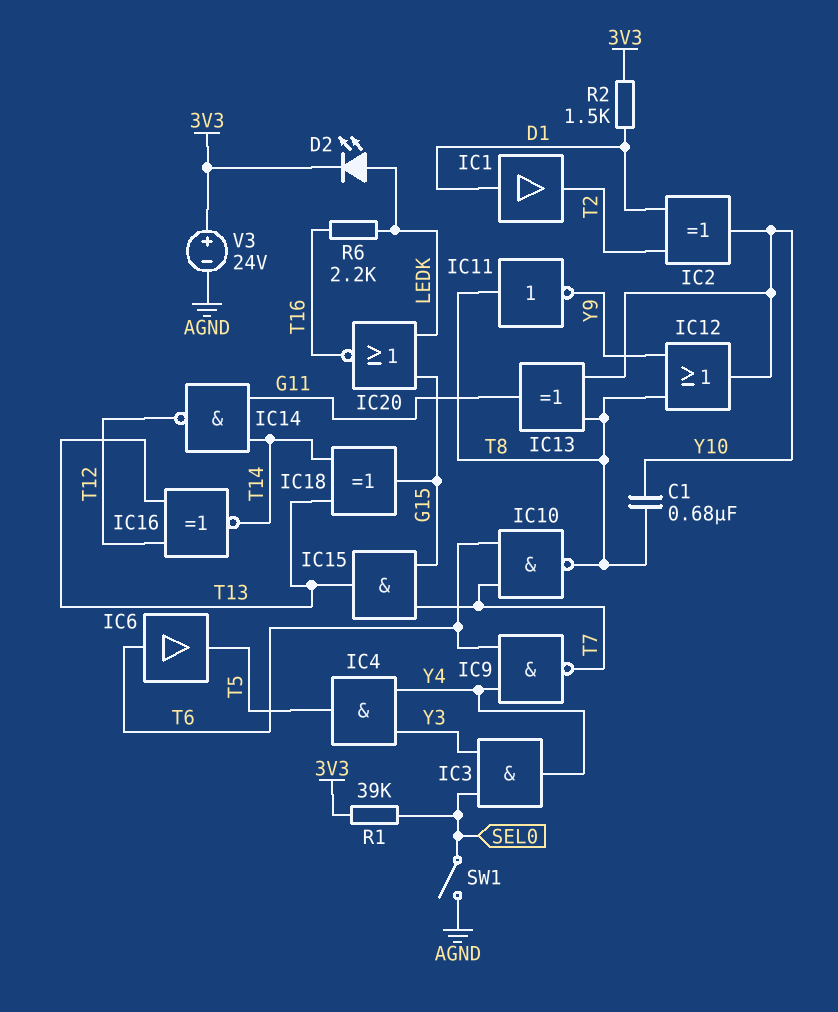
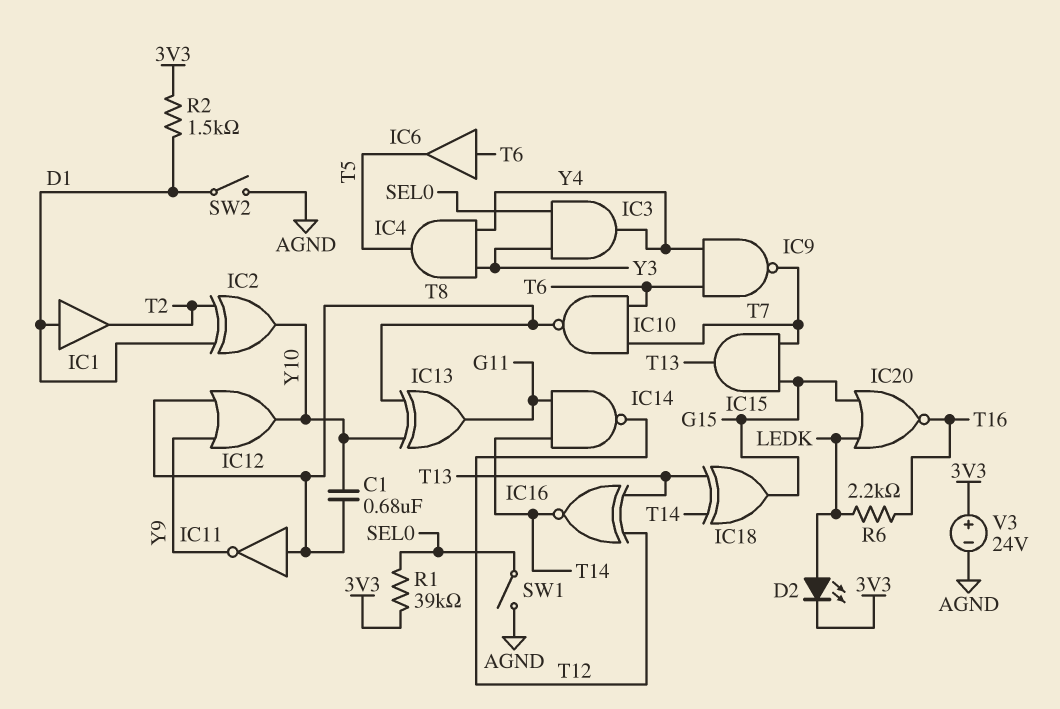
SW2: none -> switch (AGND, D1)

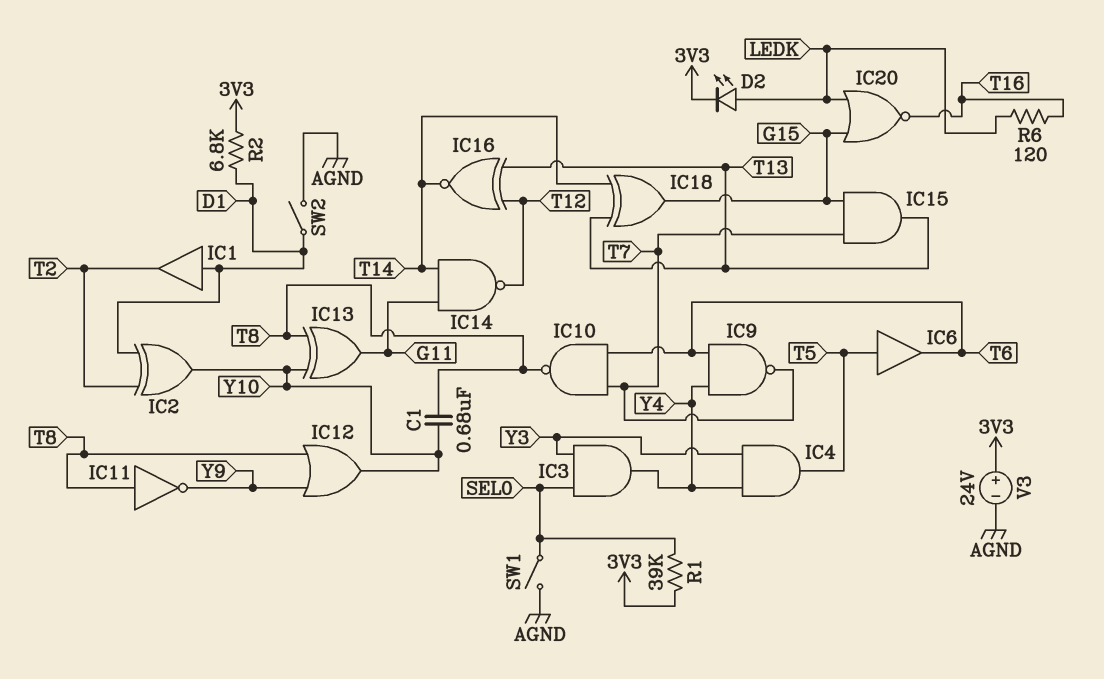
IC6: buffer (in T6, out T5) -> buffer (in T5, out T6)
R2: 1.5k (3V3, D1) -> 6.8k (3V3, D1)
R6: 2.2k (LEDK, T16) -> 120 (LEDK, T16)

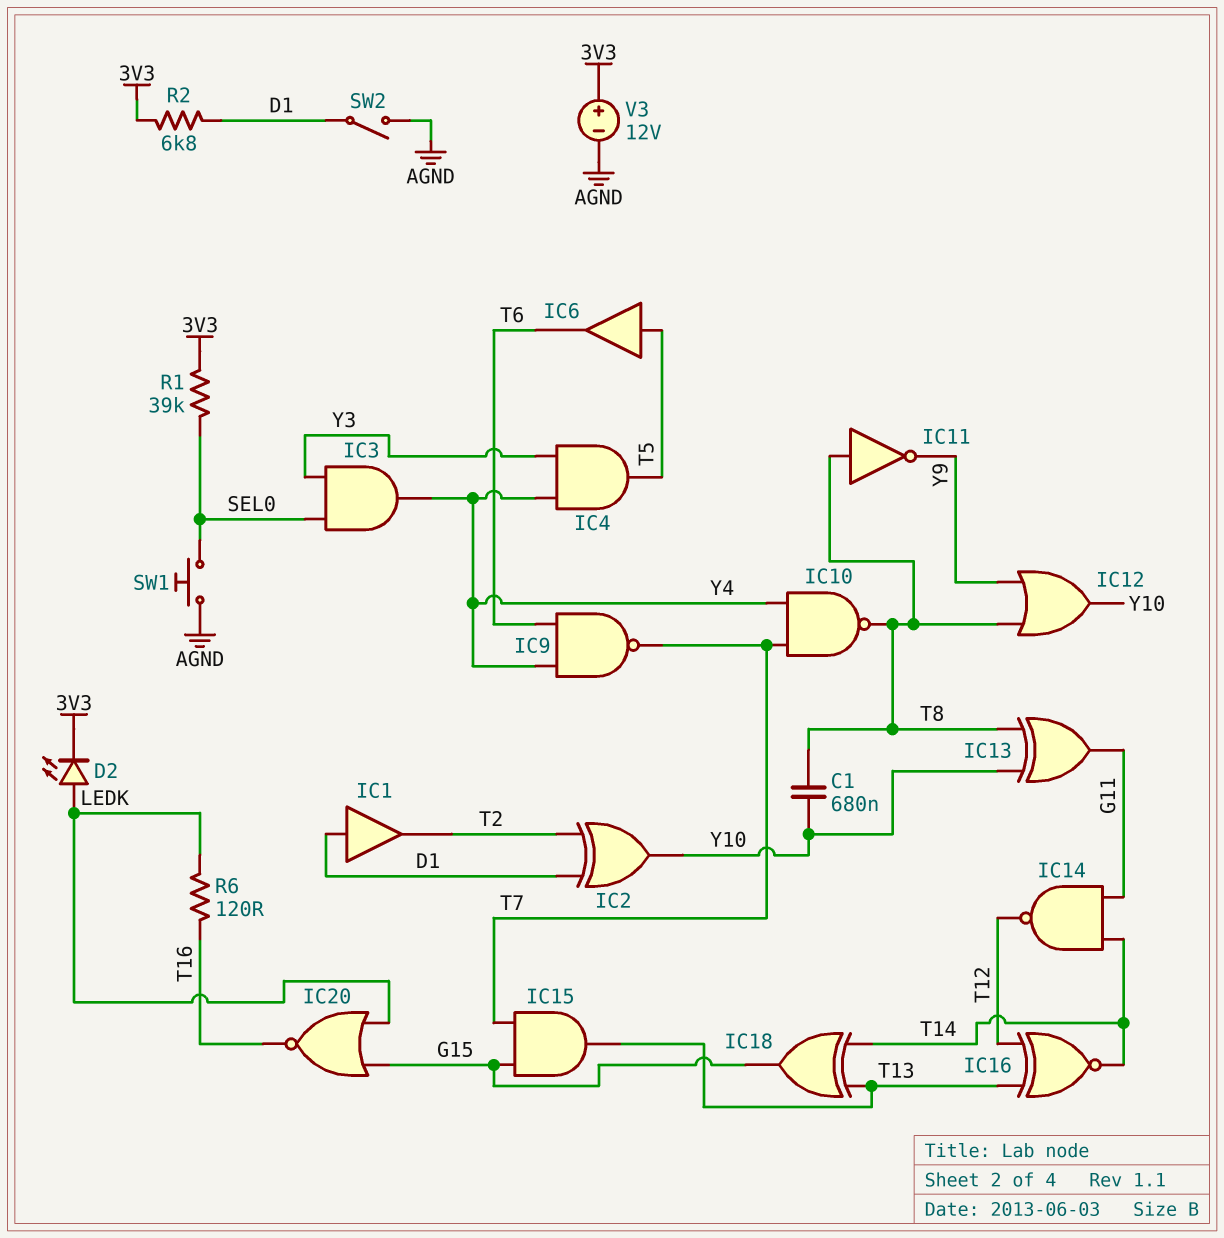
IC10: NAND (in T6, in T7, out T8) -> NAND (in T7, in Y4, out T8)
SW1: switch (AGND, SEL0) -> button (AGND, SEL0)
V3: 24V (plus 3V3, minus AGND) -> 12V (plus 3V3, minus AGND)

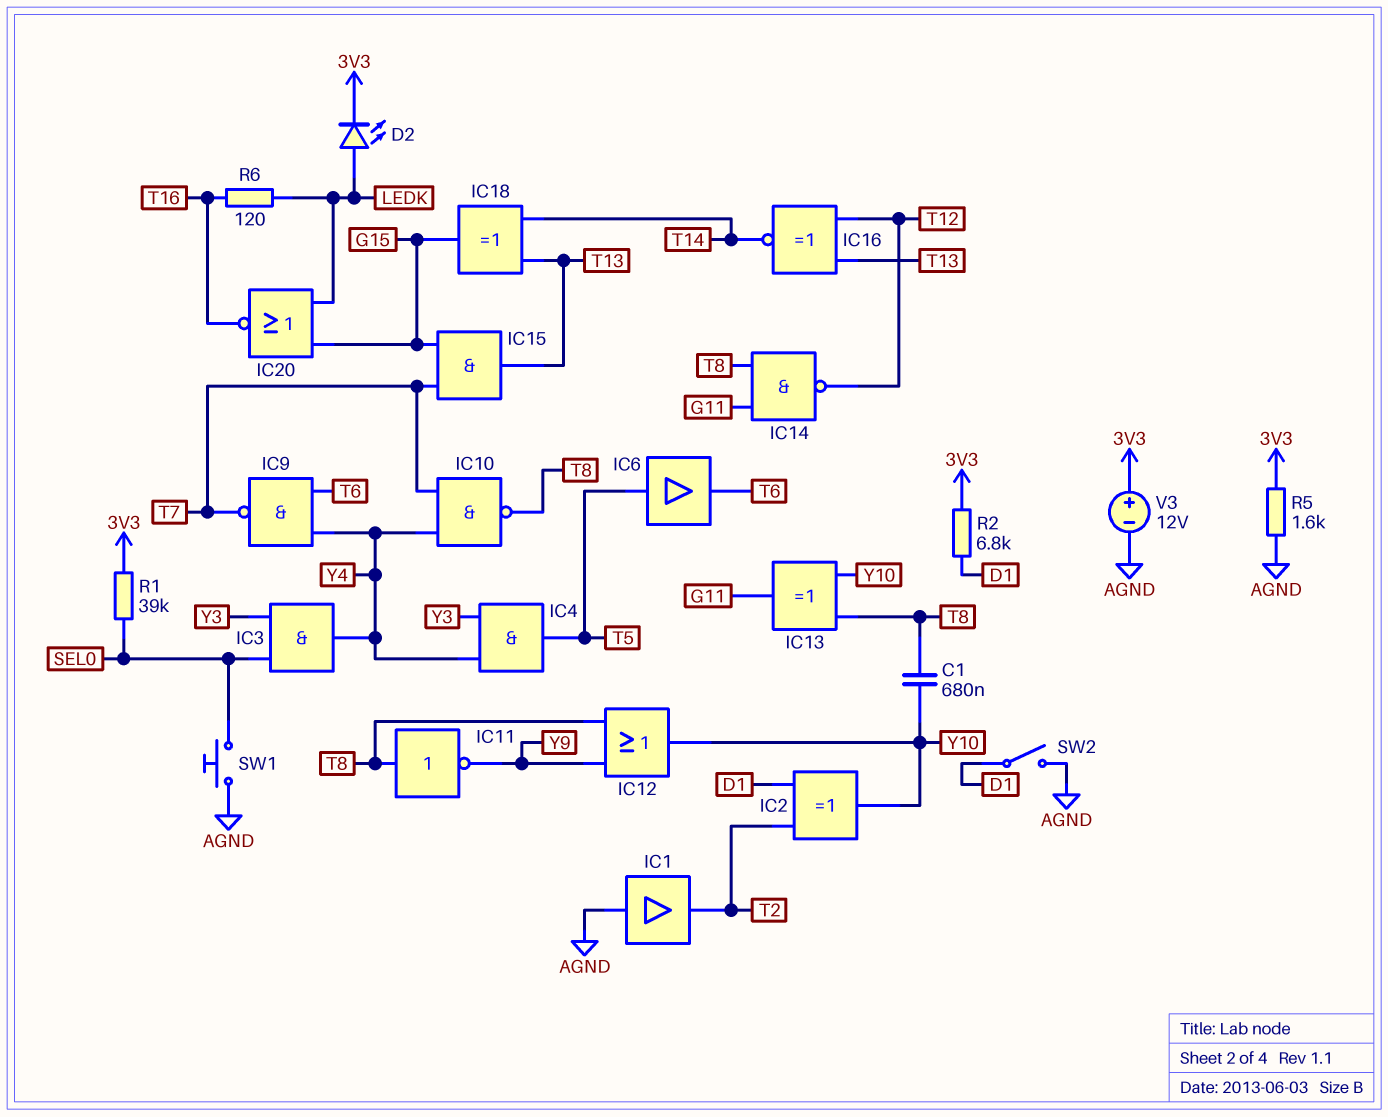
IC1: buffer (in D1, out T2) -> buffer (in AGND, out T2)
IC14: NAND (in G11, in T14, out T12) -> NAND (in G11, in T8, out T12)
R5: none -> 1.6k (3V3, AGND)

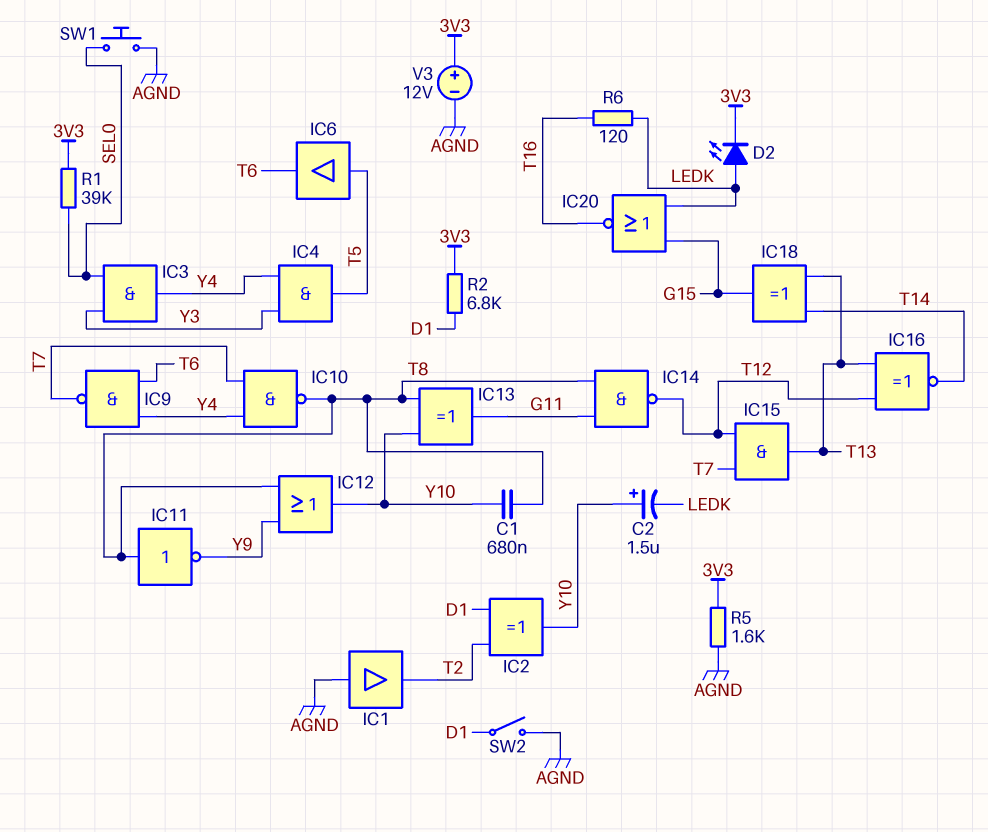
C2: none -> 1.5uF (plus Y10, minus LEDK)
IC15: AND (in G15, in T7, out T13) -> AND (in T7, in T12, out T13)

